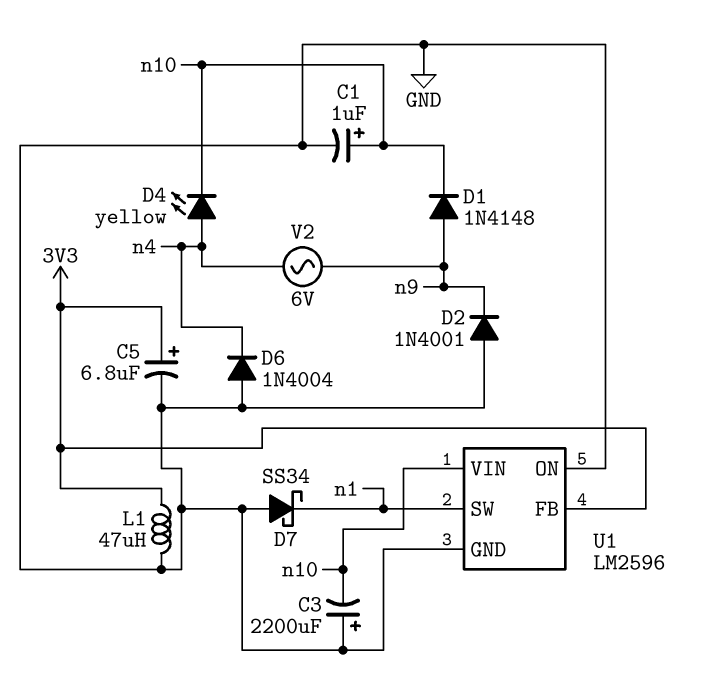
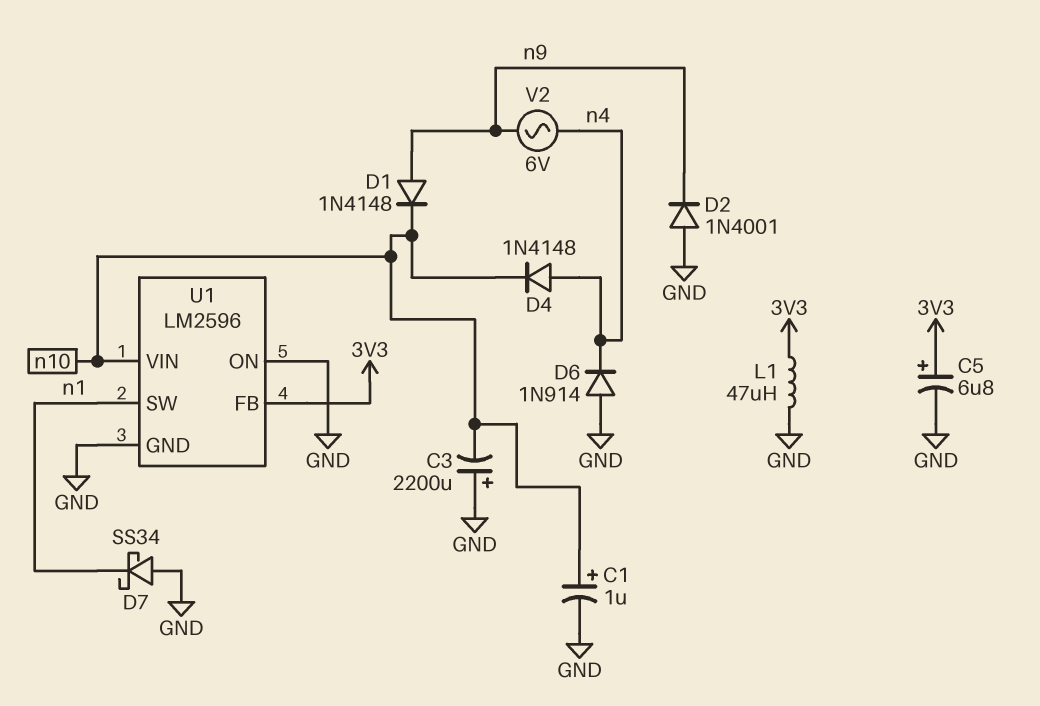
D4: LED yellow (A n4, K n10) -> diode 1N4148 (A n4, K n10)
D6: diode 1N4004 (A GND, K n4) -> diode 1N914 (A GND, K n4)

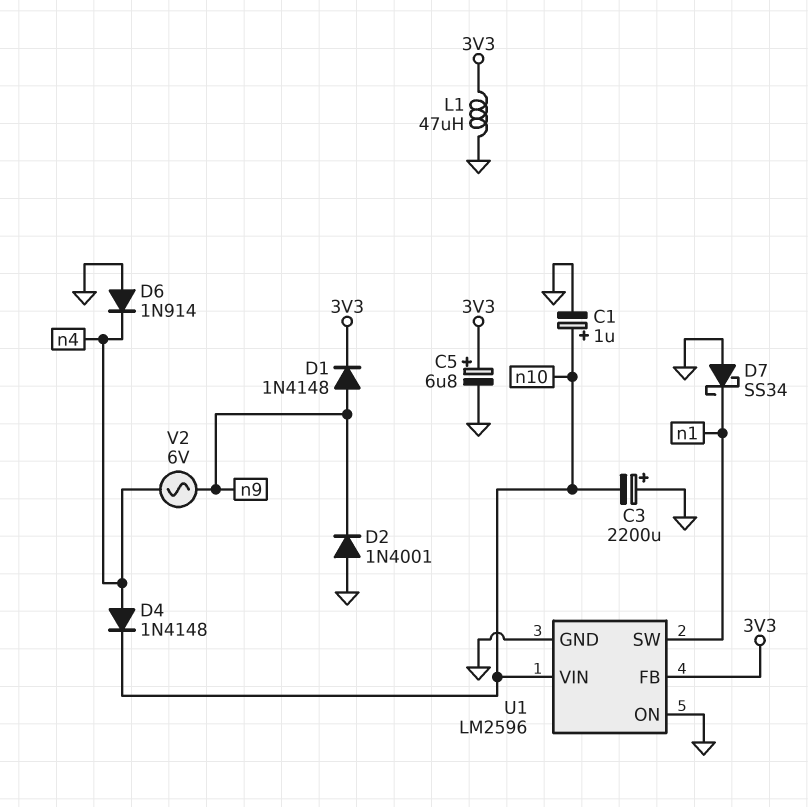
D1: diode 1N4148 (A n9, K n10) -> diode 1N4148 (A n9, K 3V3)

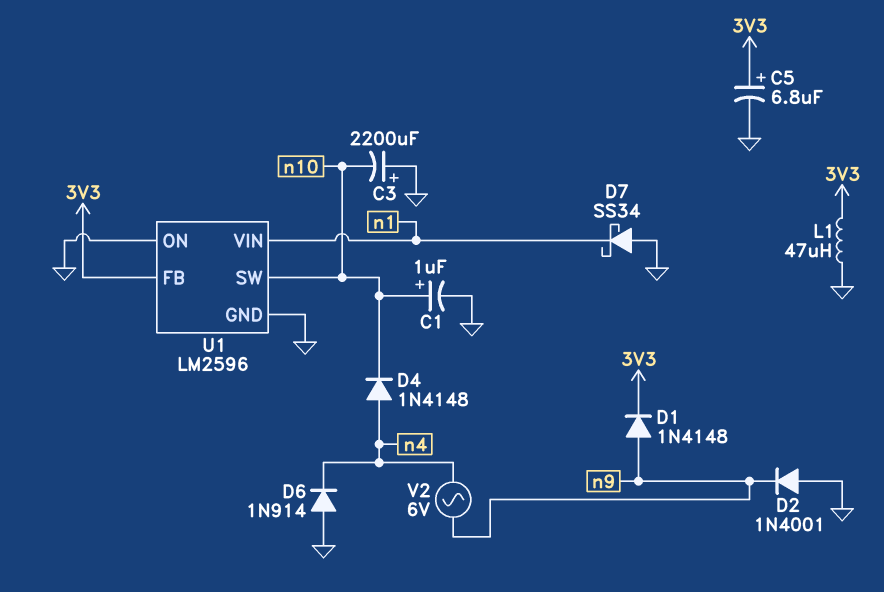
U1 pin SW: n1 -> n10
U1 pin VIN: n10 -> n1

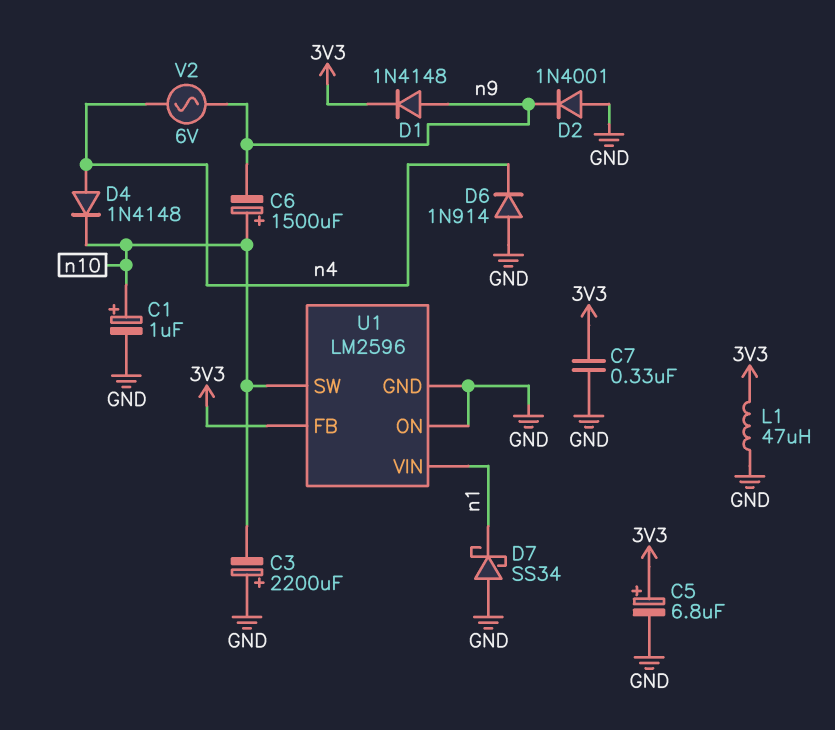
C6: none -> 1500uF (plus n10, minus n9)
C7: none -> 330nF (3V3, GND)

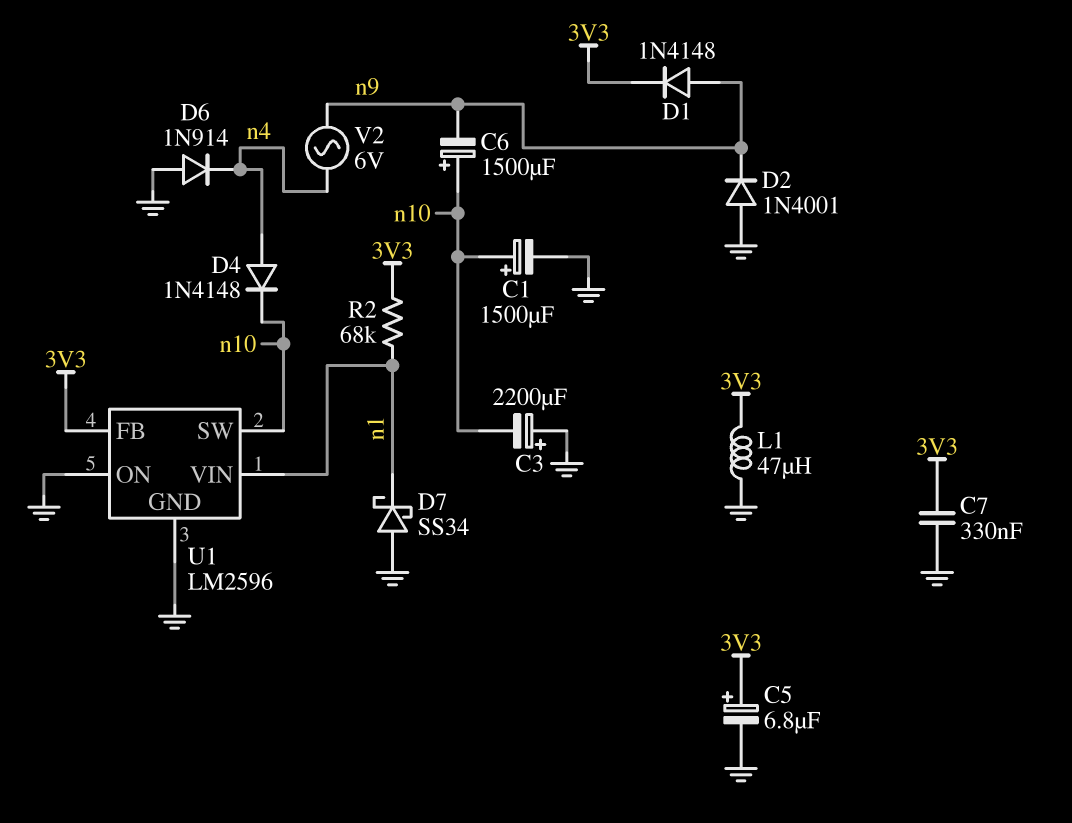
C1: 1uF (plus n10, minus GND) -> 1500uF (plus n10, minus GND)
R2: none -> 68k (3V3, n1)

